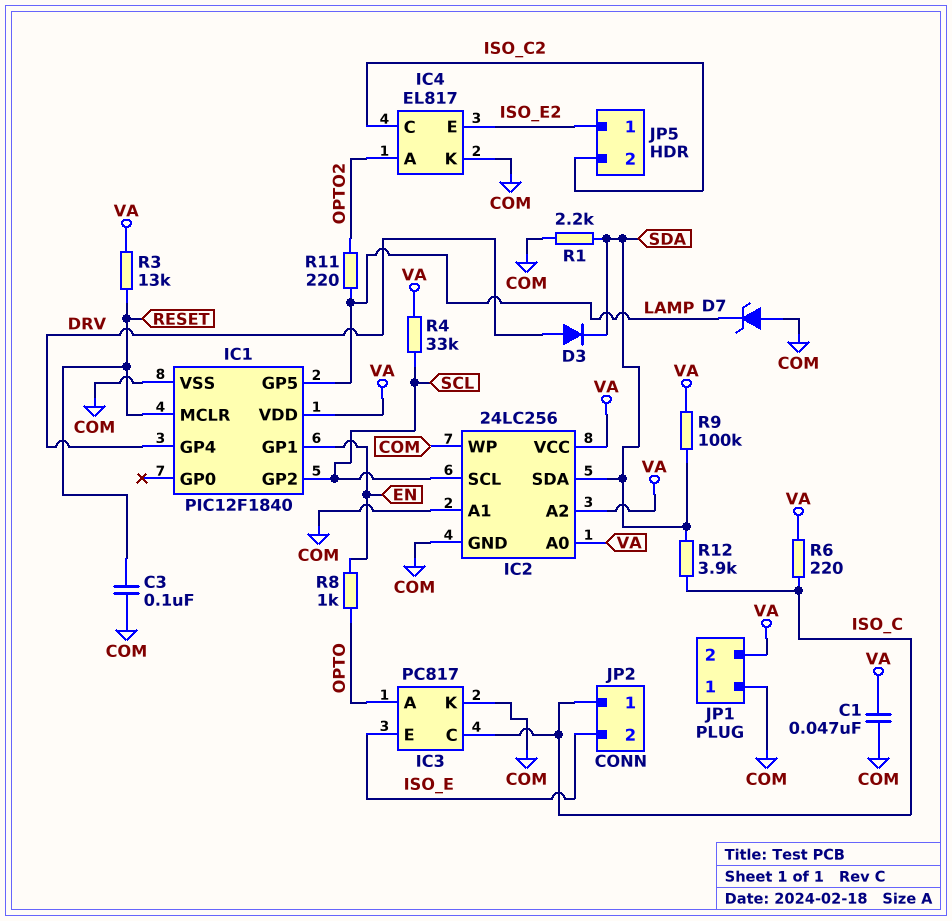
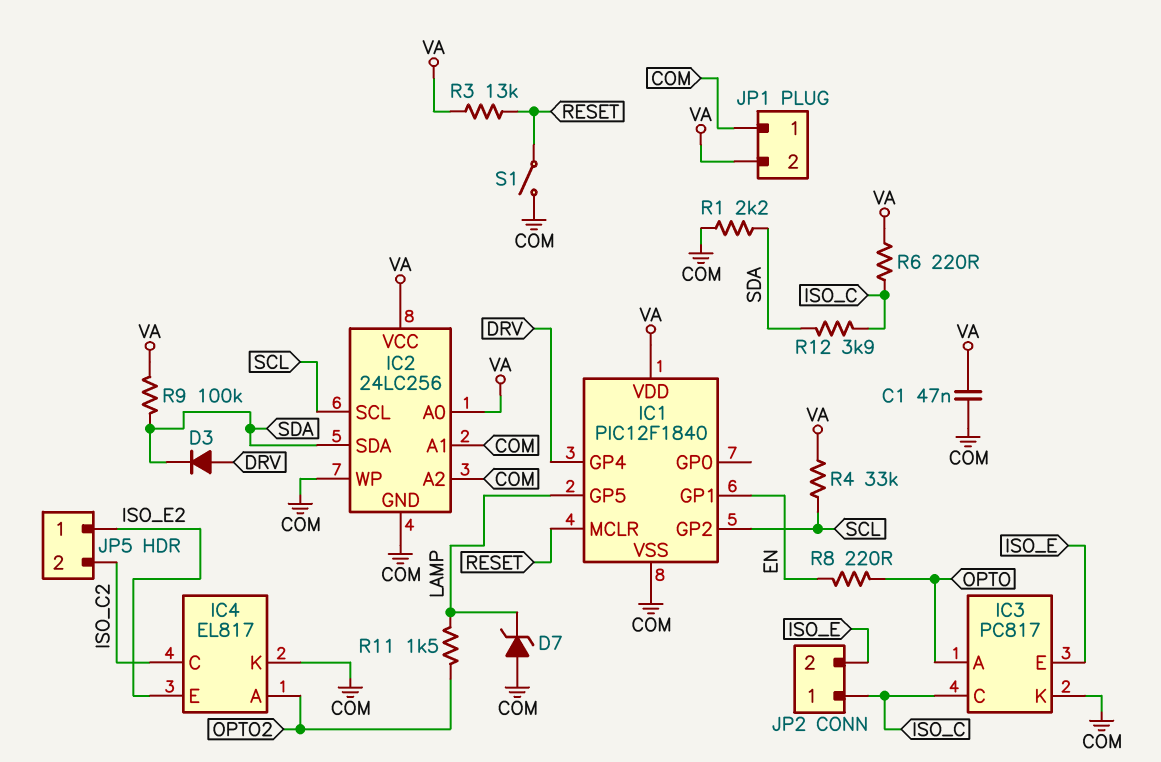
C3: 100nF (COM, RESET) -> none
IC2 pin A2: VA -> COM
R8: 1k (EN, OPTO) -> 220 (EN, OPTO)
R11: 220 (LAMP, OPTO2) -> 1.5k (LAMP, OPTO2)
S1: none -> switch (COM, RESET)

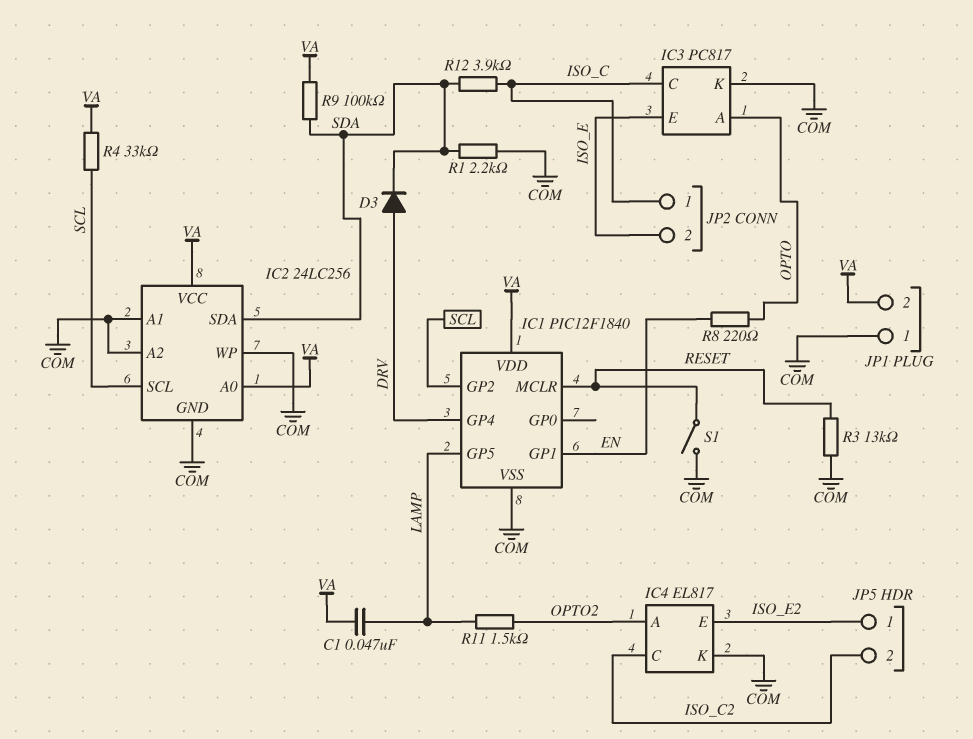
C1: 47nF (COM, VA) -> 47nF (LAMP, VA)
D7: zener (A COM, K LAMP) -> none
R3: 13k (RESET, VA) -> 13k (COM, RESET)
R6: 220 (ISO_C, VA) -> none

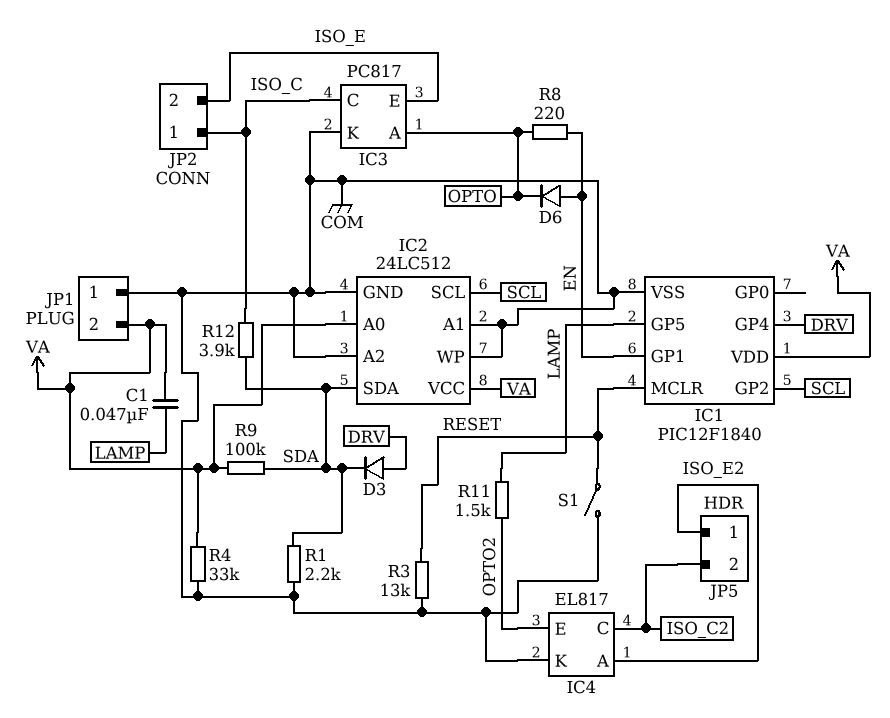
D6: none -> diode (A EN, K OPTO)
IC2: 24LC256 -> 24LC512
IC4 pin A: OPTO2 -> ISO_E2
IC4 pin E: ISO_E2 -> OPTO2
R4: 33k (SCL, VA) -> 33k (COM, VA)

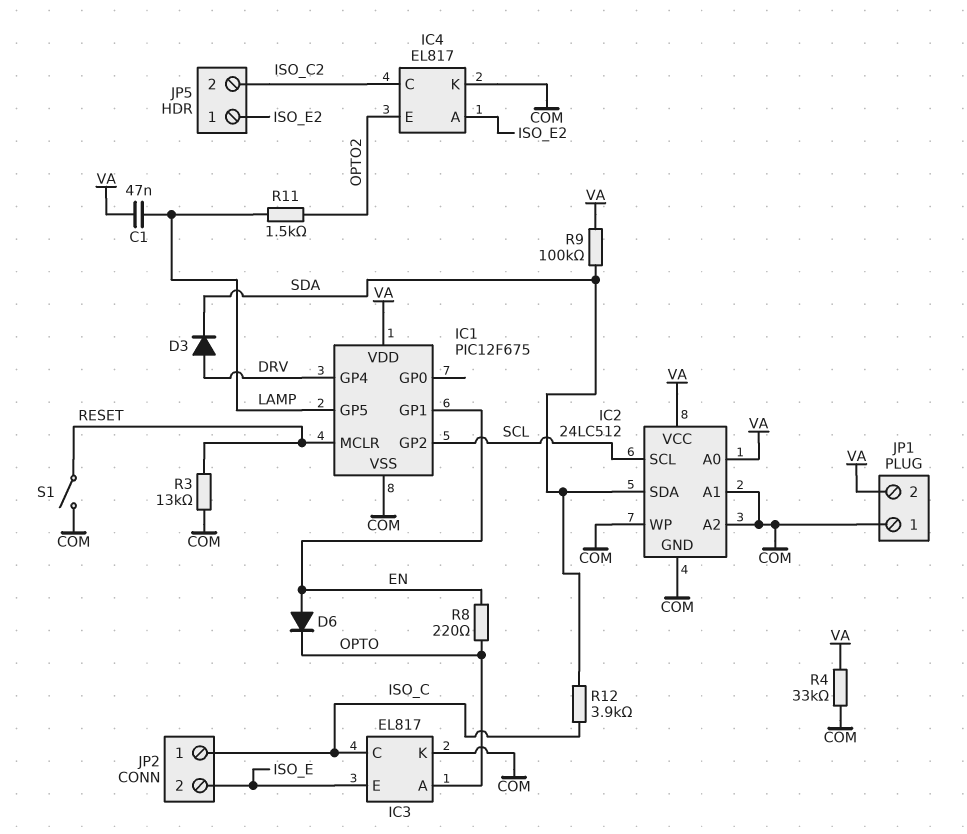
IC1: PIC12F1840 -> PIC12F675
IC3: PC817 -> EL817
R1: 2.2k (COM, SDA) -> none

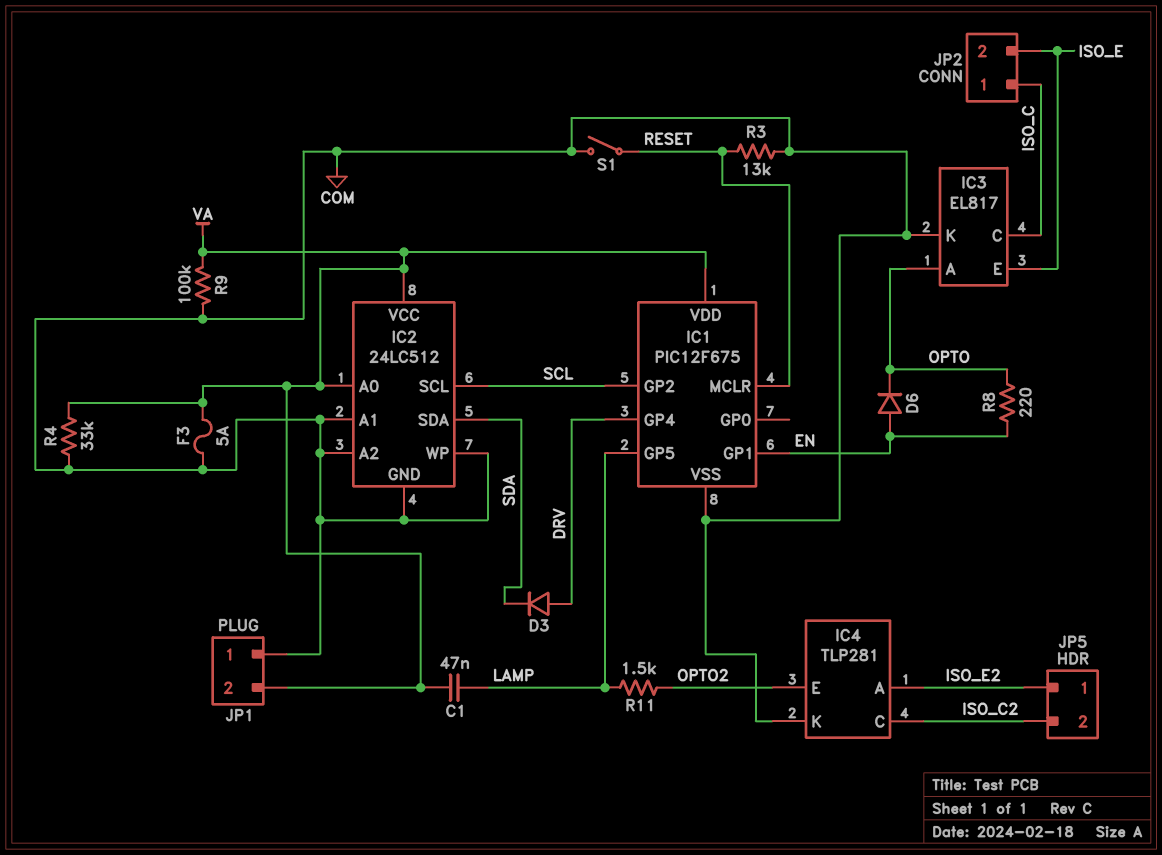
F3: none -> 5A (COM, VA)
IC4: EL817 -> TLP281
R9: 100k (SDA, VA) -> 100k (COM, VA)
R12: 3.9k (ISO_C, SDA) -> none

